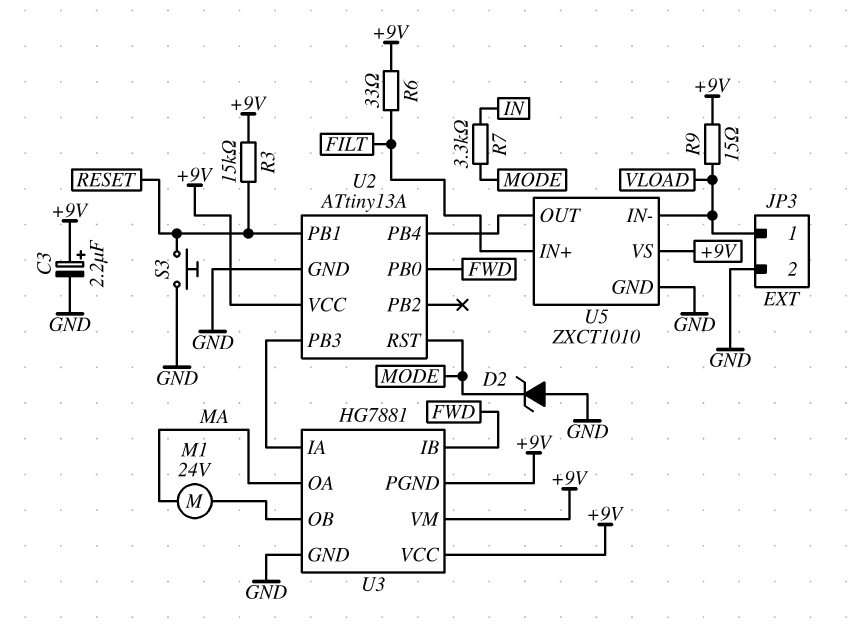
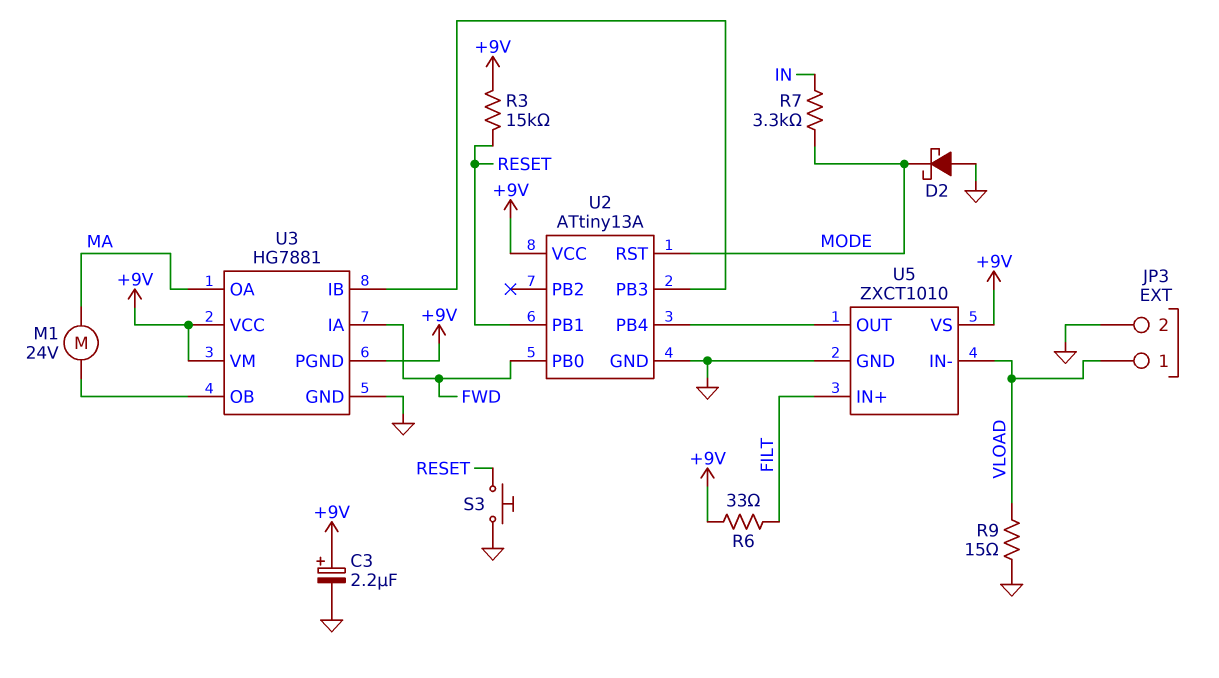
D2: zener (A GND, K MODE) -> schottky (A GND, K MODE)
R9: 15 (+9V, VLOAD) -> 15 (GND, VLOAD)
U3 pin IA: U2/PB3 -> FWD
U3 pin IB: FWD -> U2/PB3

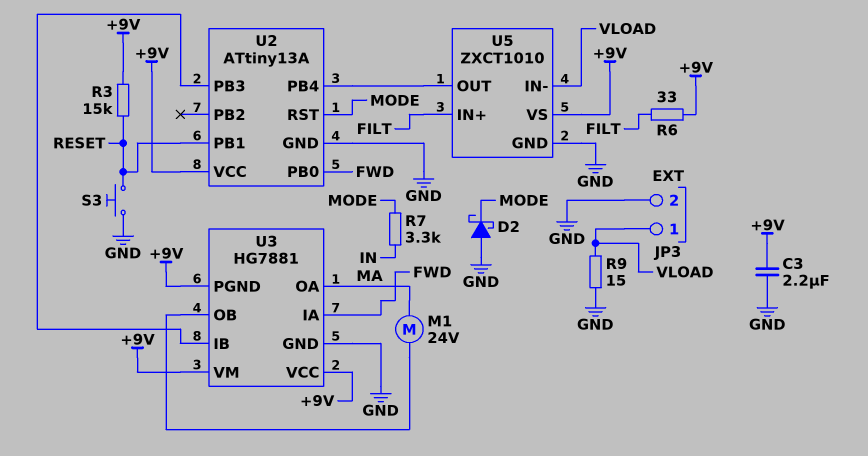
C3: 2.2uF (plus +9V, minus GND) -> 2.2uF (+9V, GND)

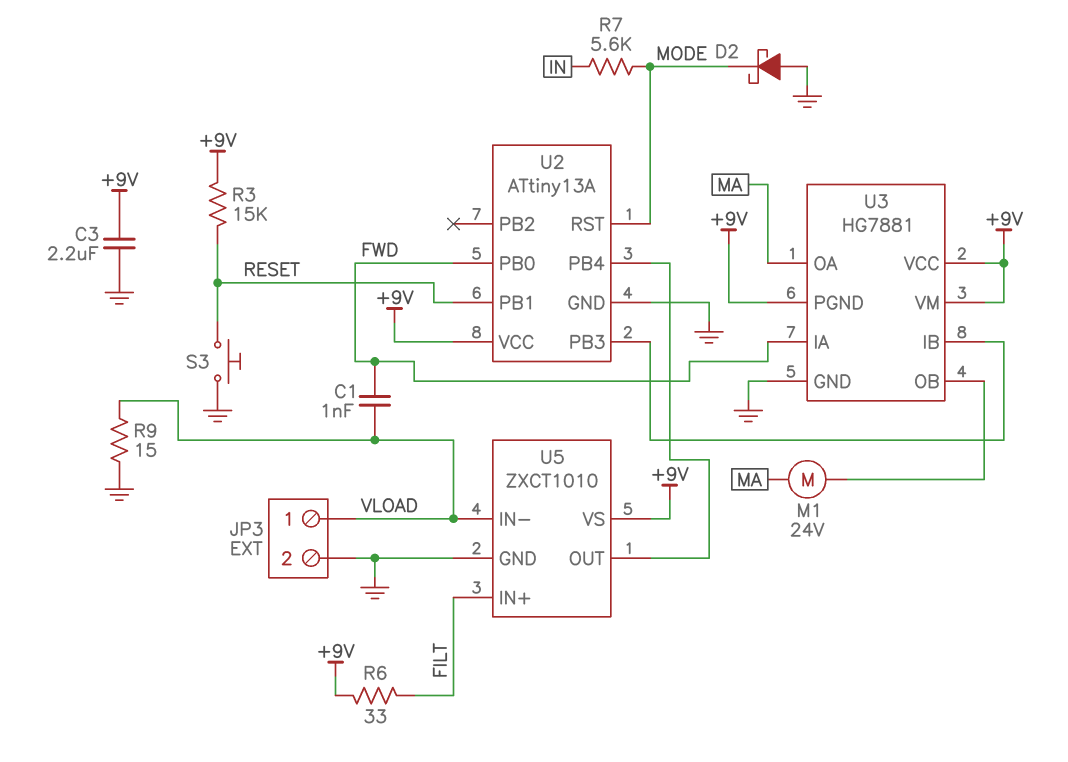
C1: none -> 1nF (FWD, VLOAD)
R7: 3.3k (IN, MODE) -> 5.6k (IN, MODE)

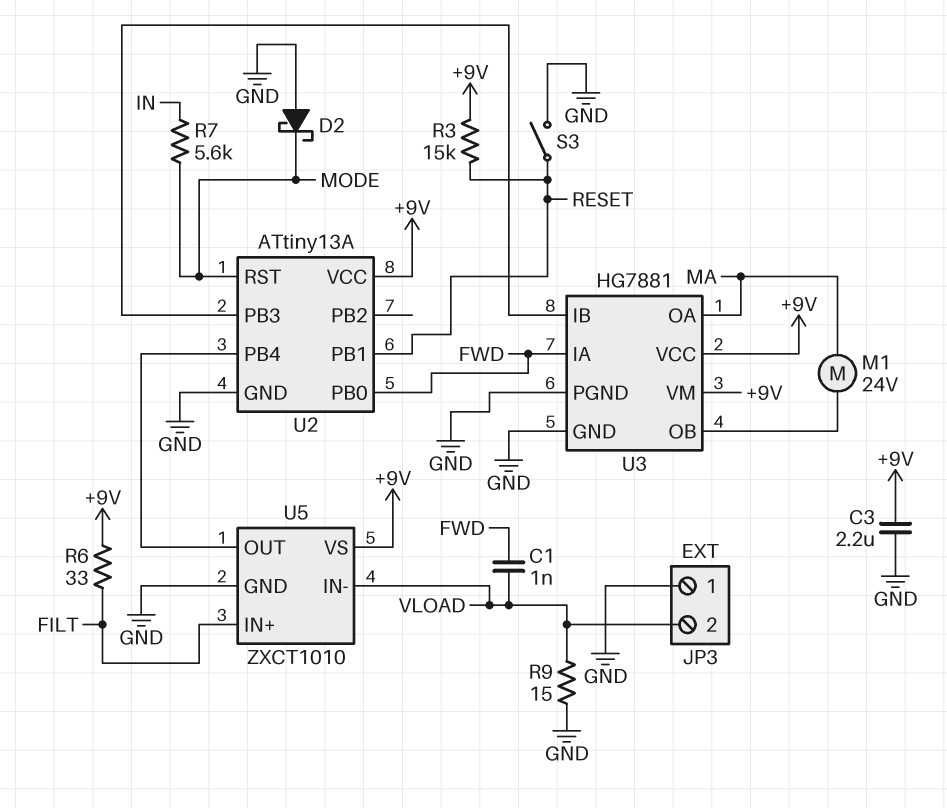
JP3 pin 1: VLOAD -> GND
JP3 pin 2: GND -> VLOAD
S3: button (GND, RESET) -> switch (GND, RESET)
U3 pin PGND: +9V -> GND

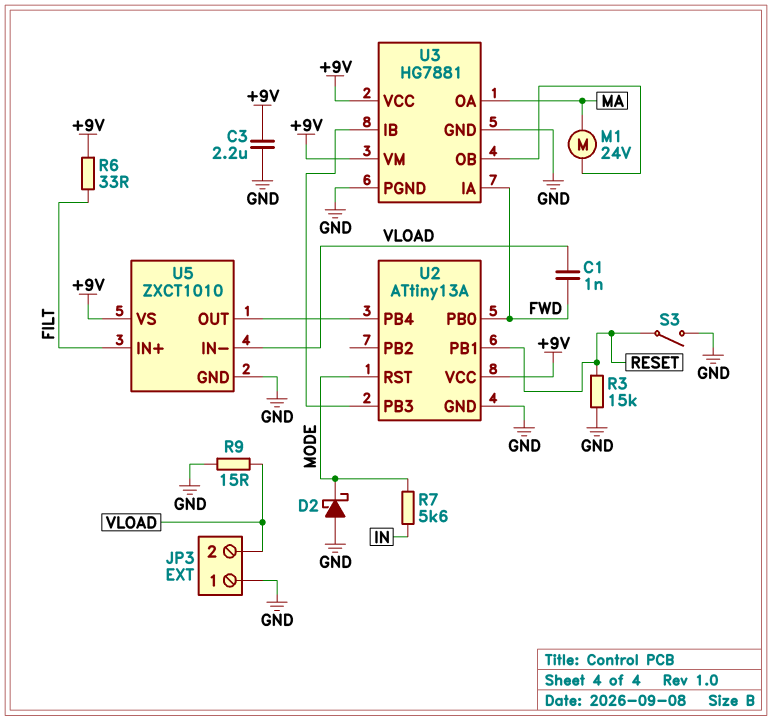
R3: 15k (+9V, RESET) -> 15k (GND, RESET)

